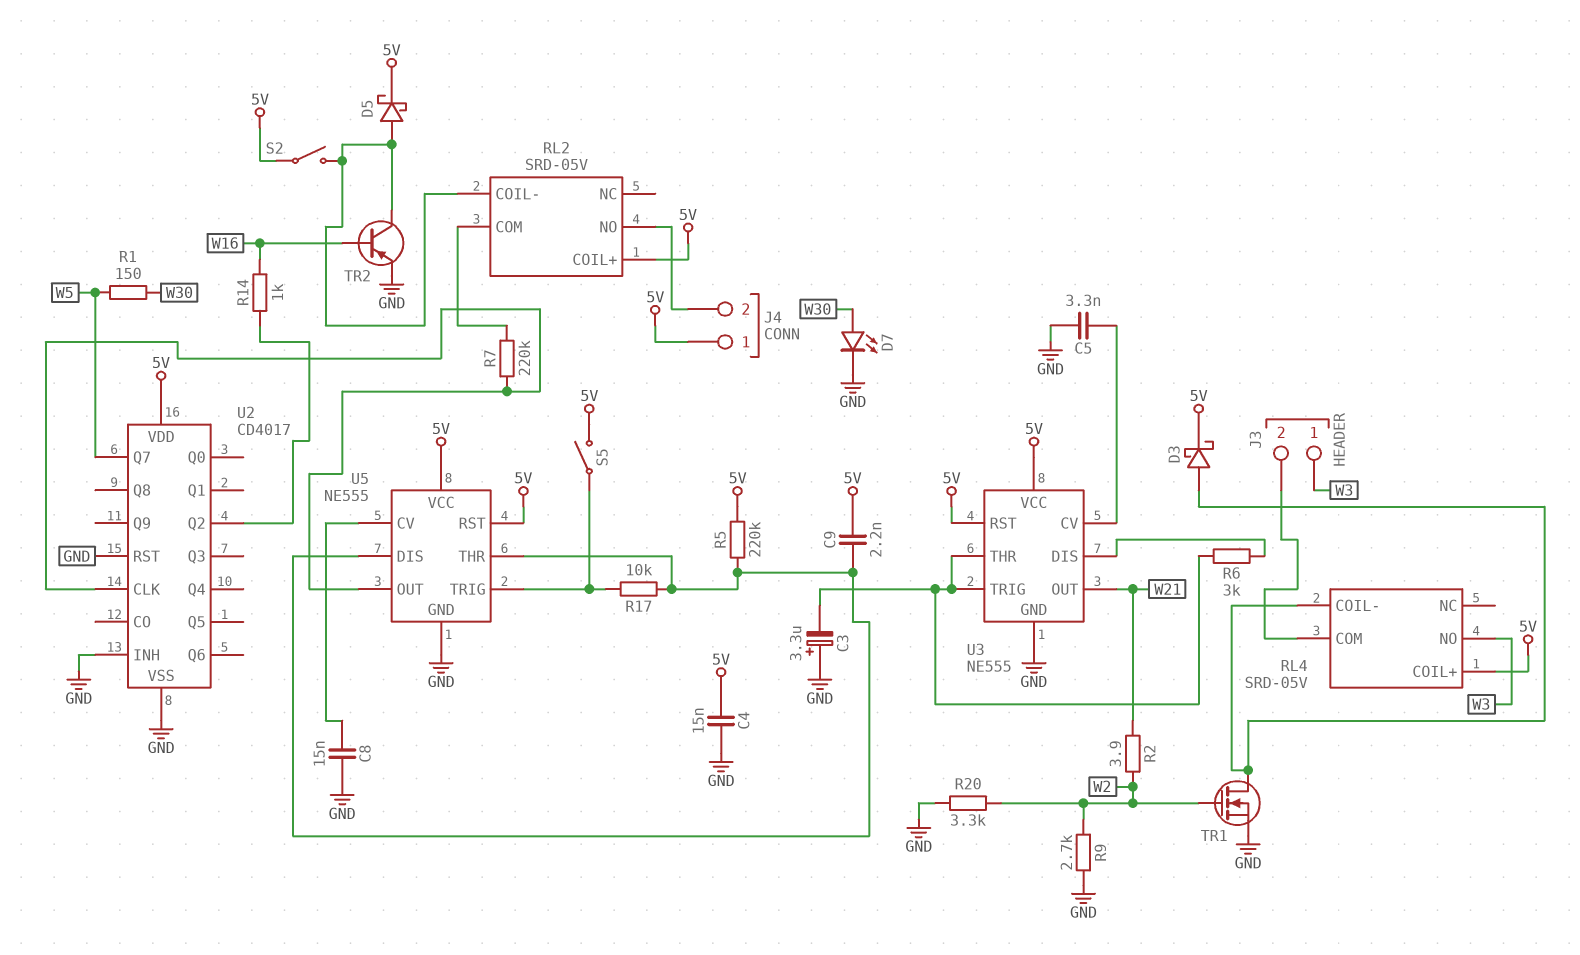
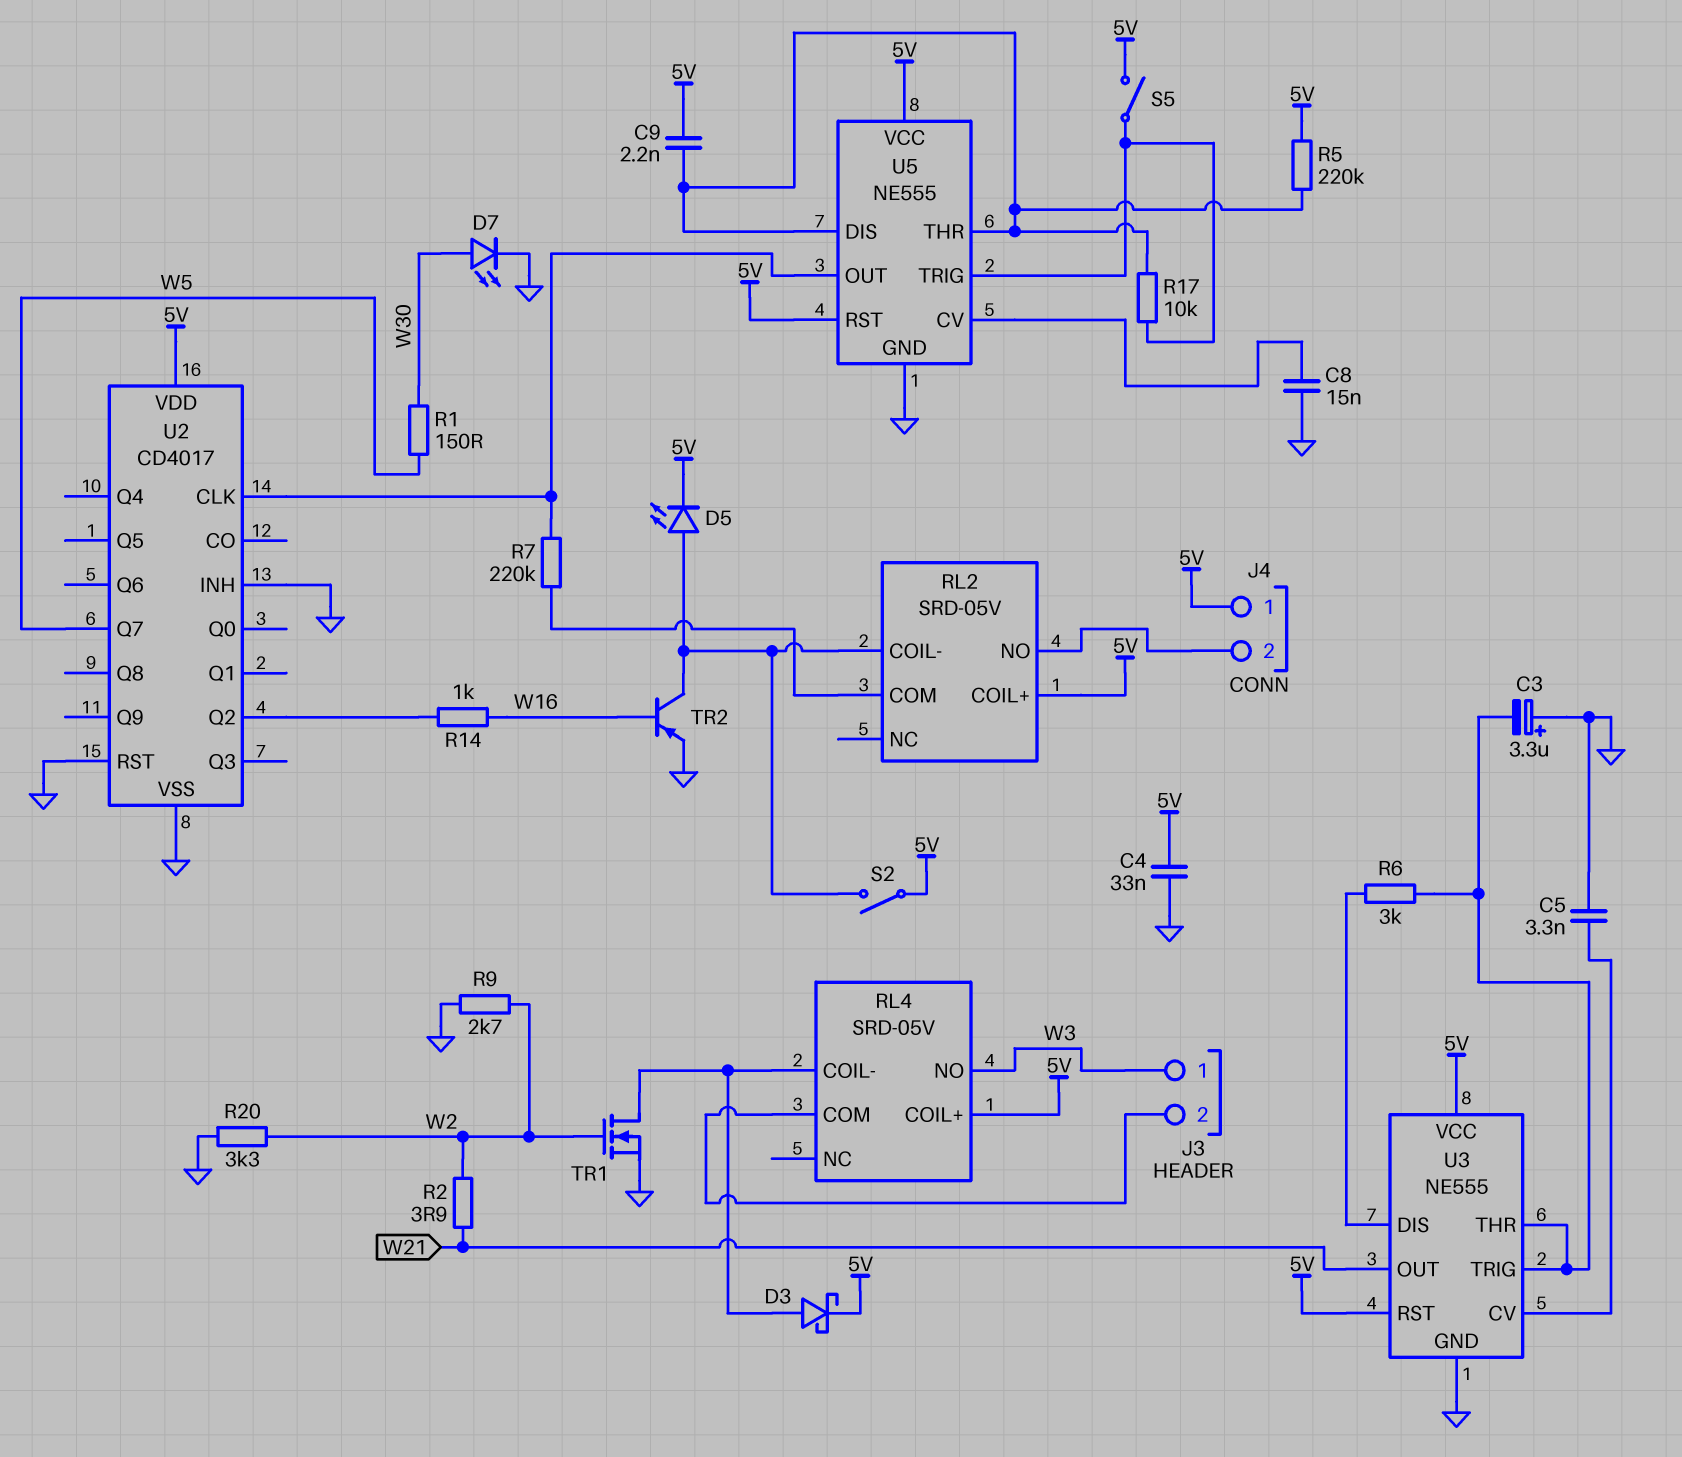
C4: 15nF (5V, GND) -> 33nF (5V, GND)
D5: schottky (A RL2/COIL-, K 5V) -> LED (A RL2/COIL-, K 5V)

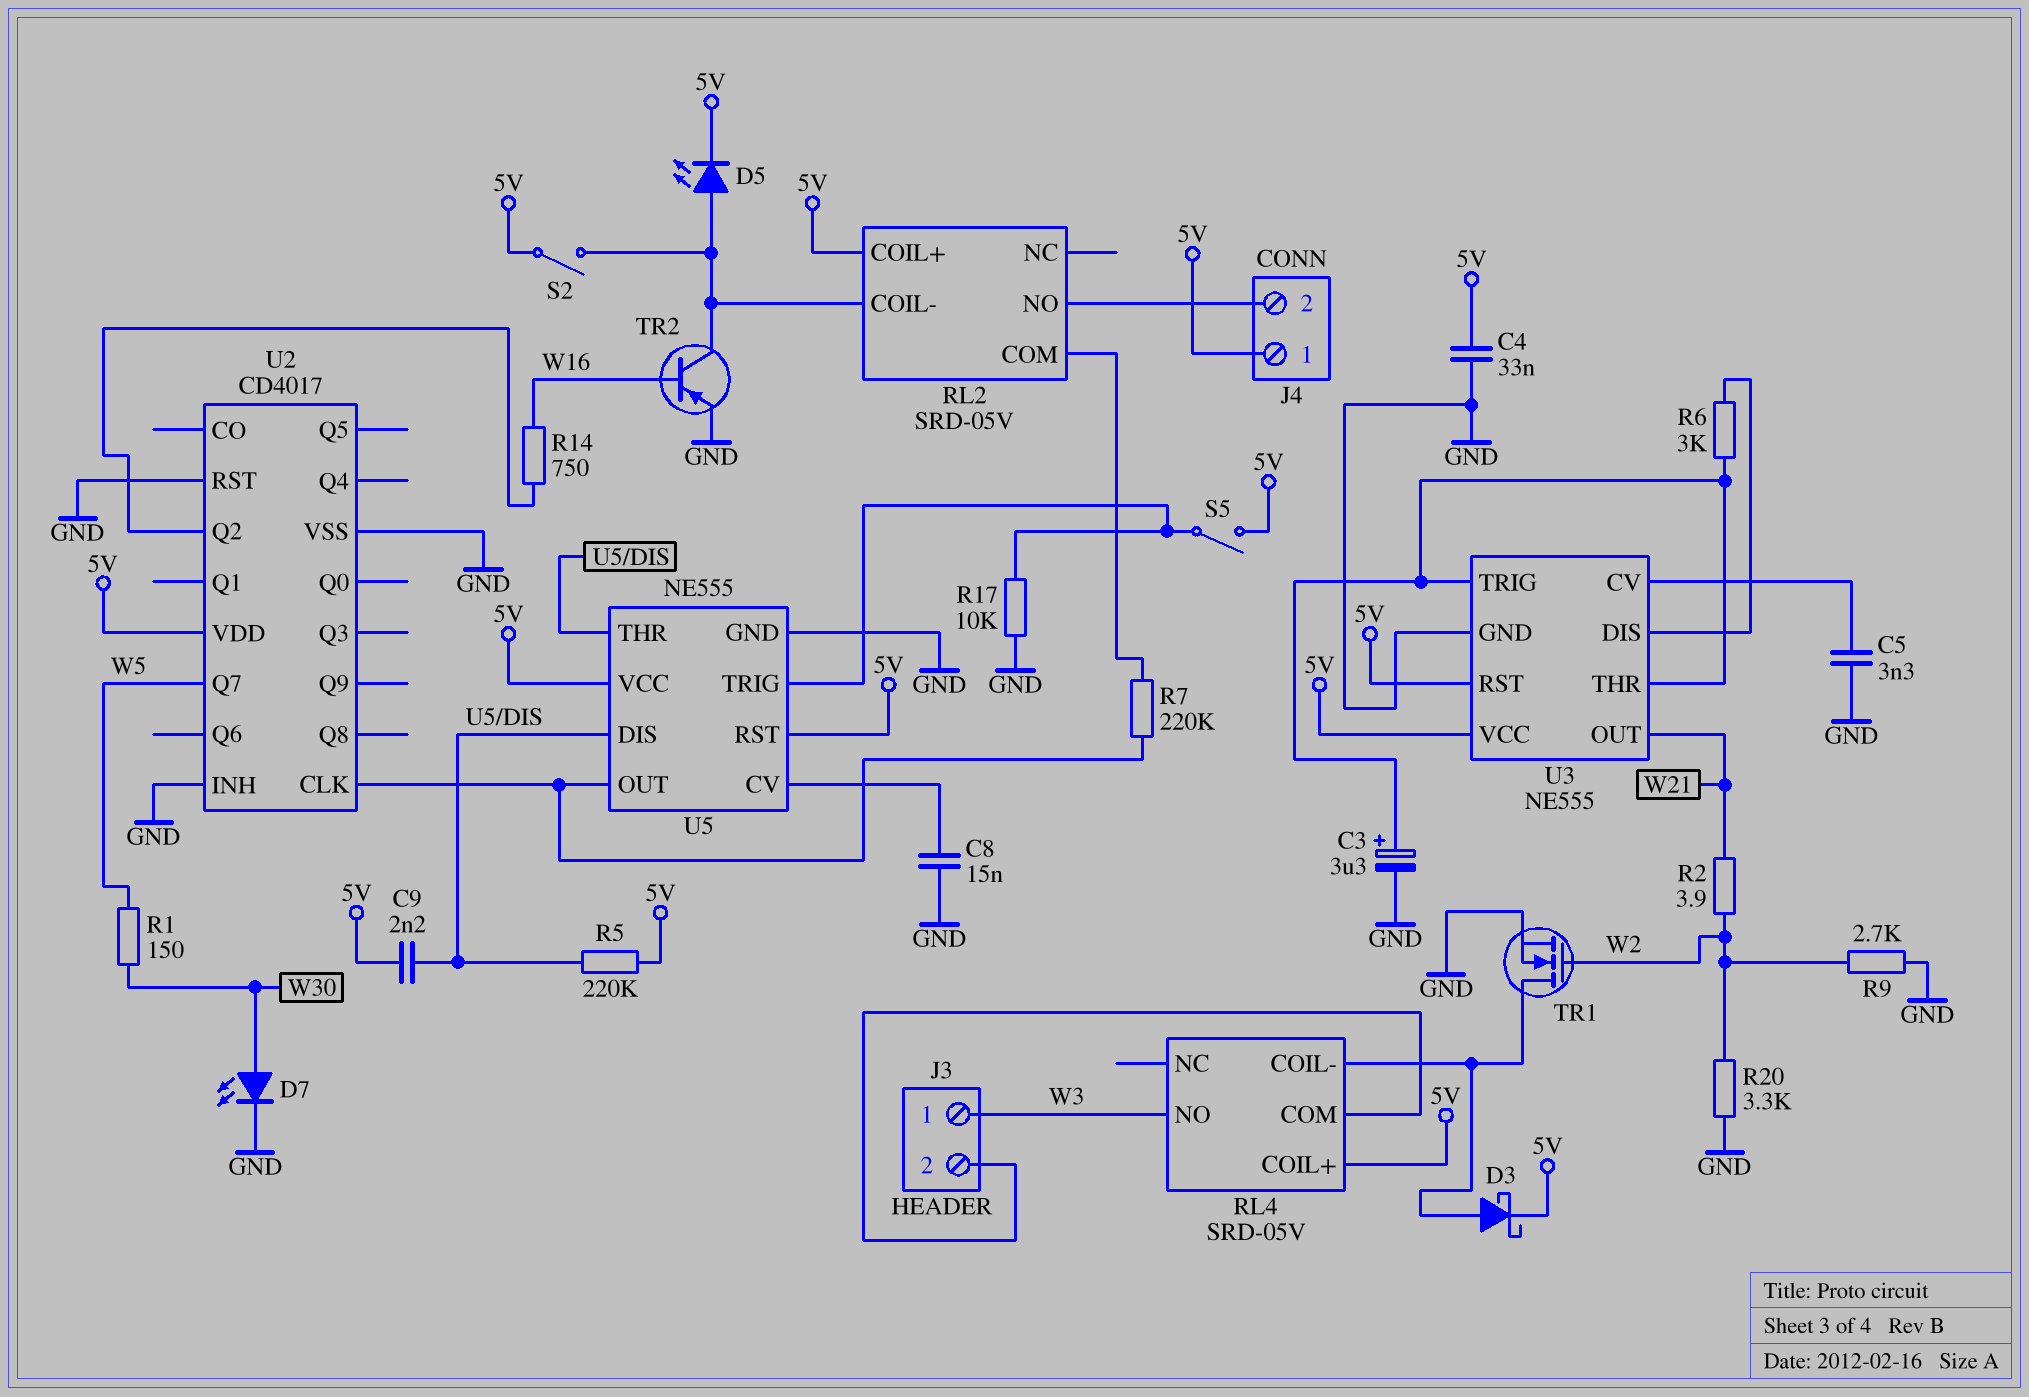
C3: 3.3uF (plus GND, minus U3/THR) -> 3.3uF (plus U3/THR, minus GND)
R14: 1k (U2/Q2, W16) -> 750 (U2/Q2, W16)
R17: 10k (U5/DIS, U5/TRIG) -> 10k (GND, U5/TRIG)

